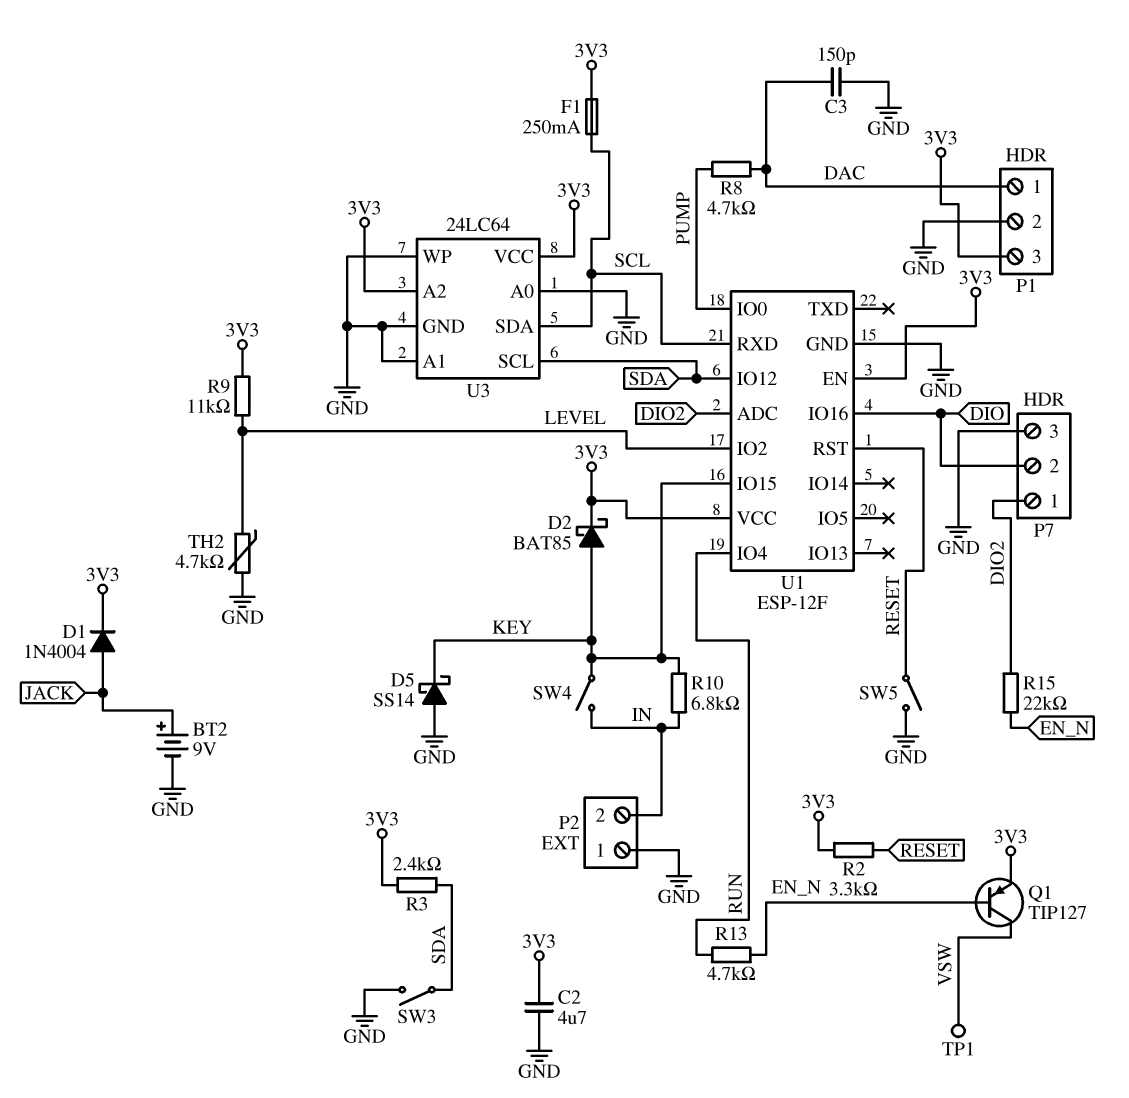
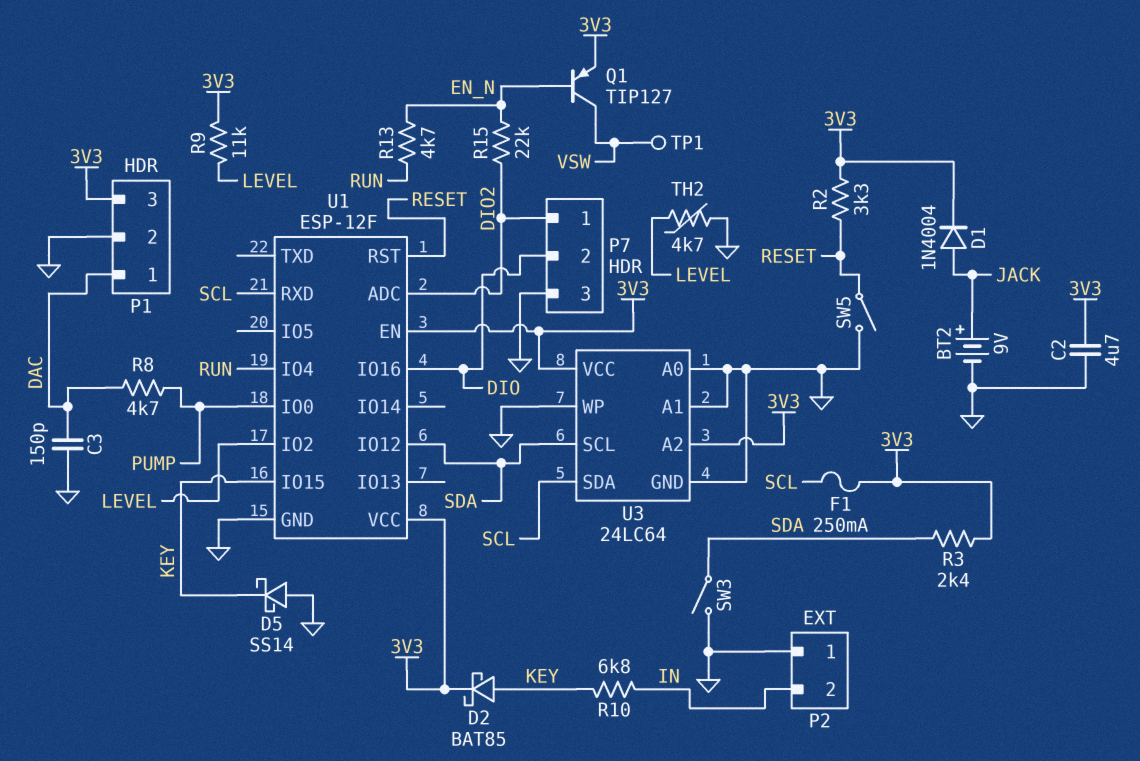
SW4: switch (IN, KEY) -> none

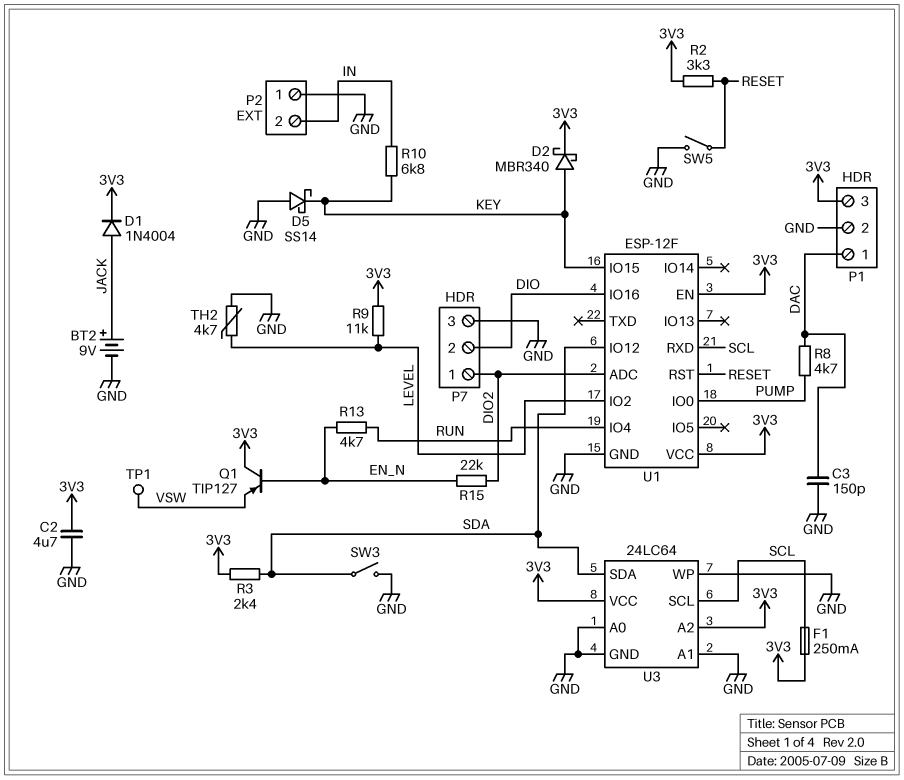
D2: schottky BAT85 (A KEY, K 3V3) -> schottky MBR340 (A KEY, K 3V3)
Q1: PNP TIP127 (B EN_N, C VSW, E 3V3) -> PNP TIP127 (B EN_N, C 3V3, E VSW)
U3 pin SCL: SDA -> SCL
U3 pin SDA: SCL -> SDA

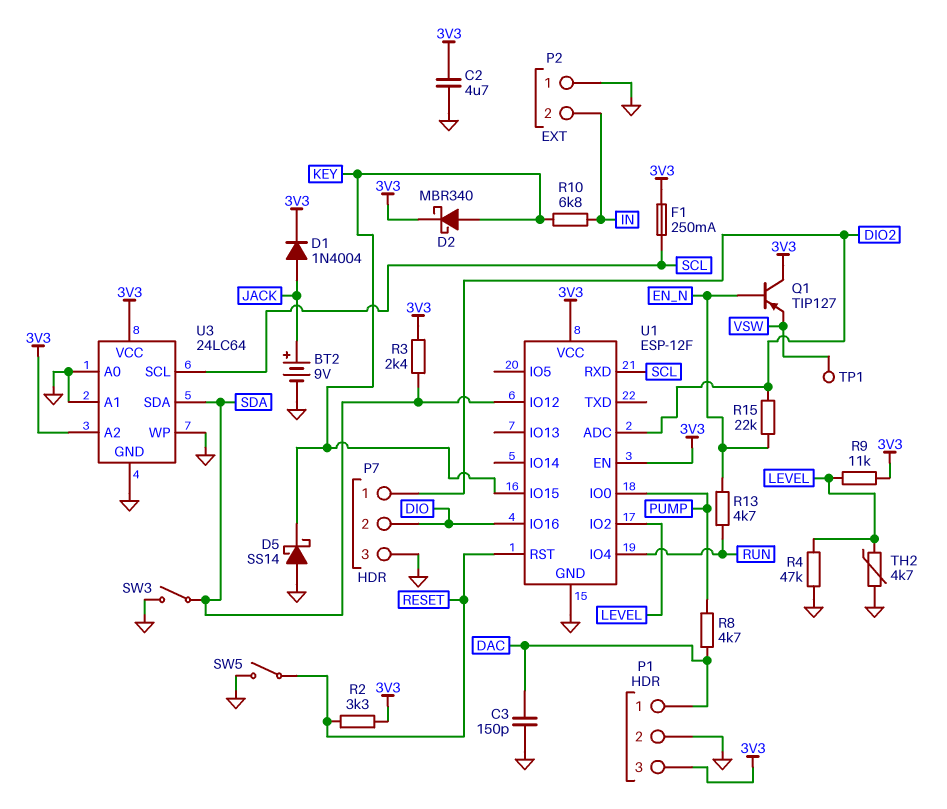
R4: none -> 47k (GND, LEVEL)

